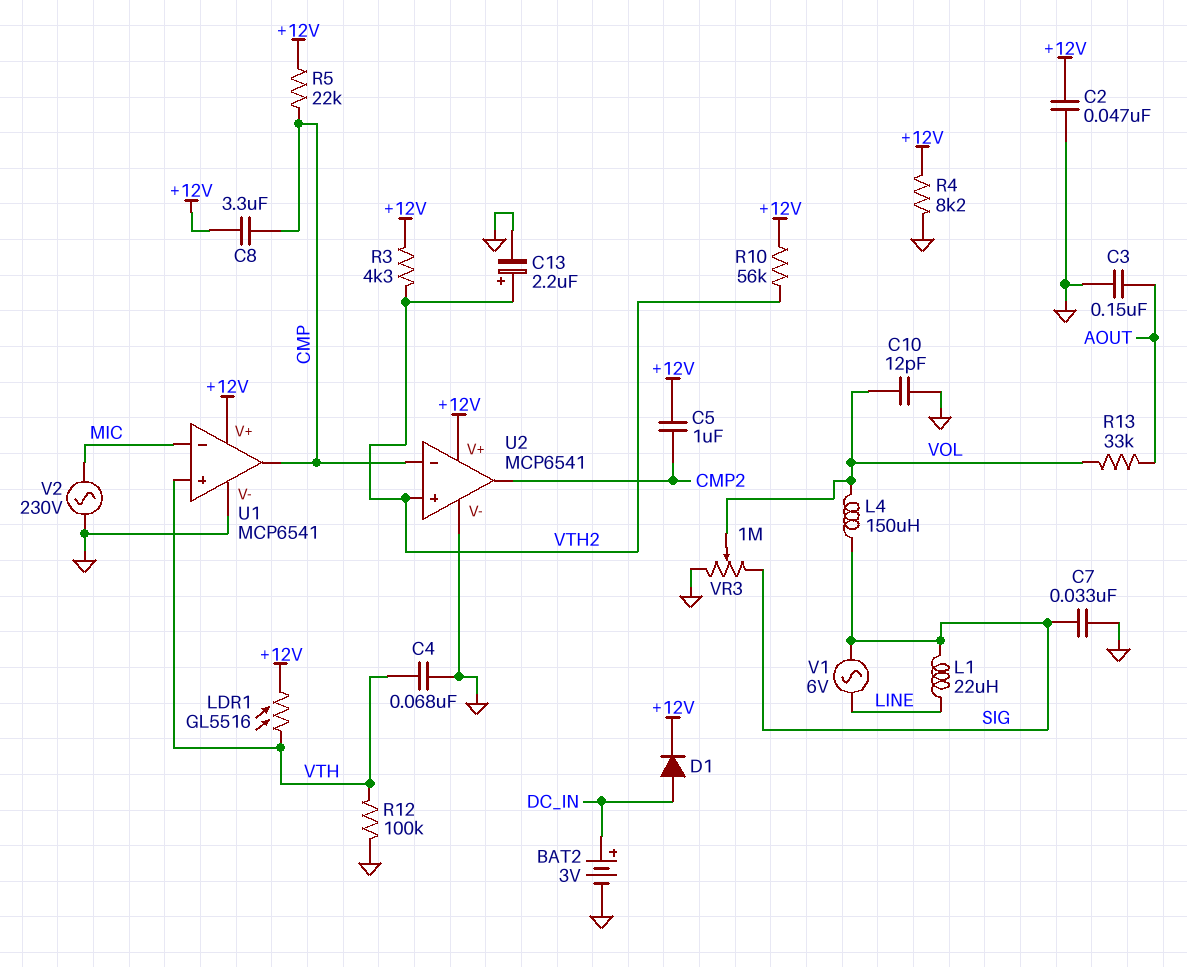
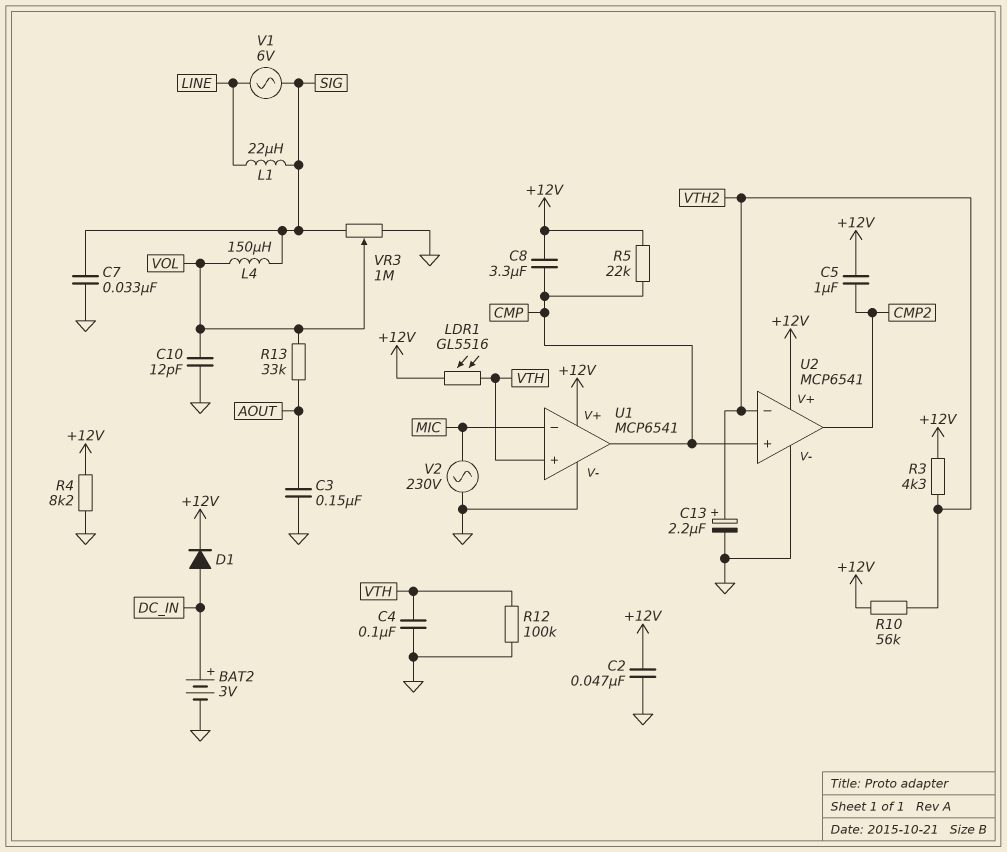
C4: 68nF (GND, VTH) -> 100nF (GND, VTH)
U2 pin in+: VTH2 -> CMP
U2 pin in-: CMP -> VTH2

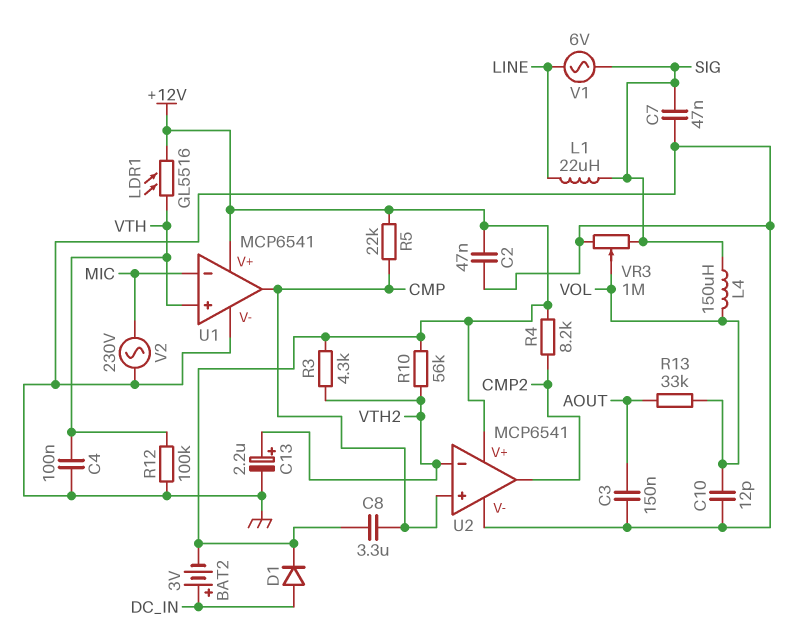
BAT2: 3V (plus DC_IN, minus GND) -> 3V (plus DC_IN, minus +12V)
C5: 1uF (+12V, CMP2) -> none
C7: 33nF (GND, SIG) -> 47nF (GND, SIG)
R4: 8.2k (+12V, GND) -> 8.2k (+12V, CMP2)

